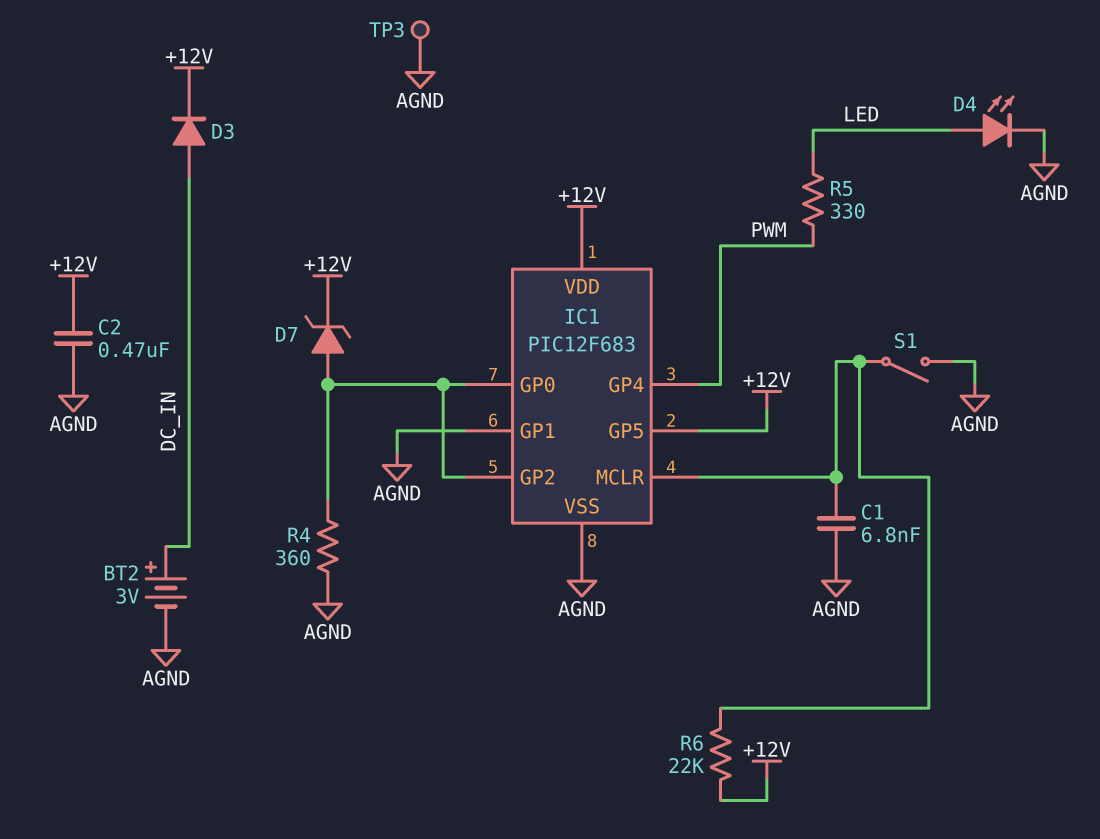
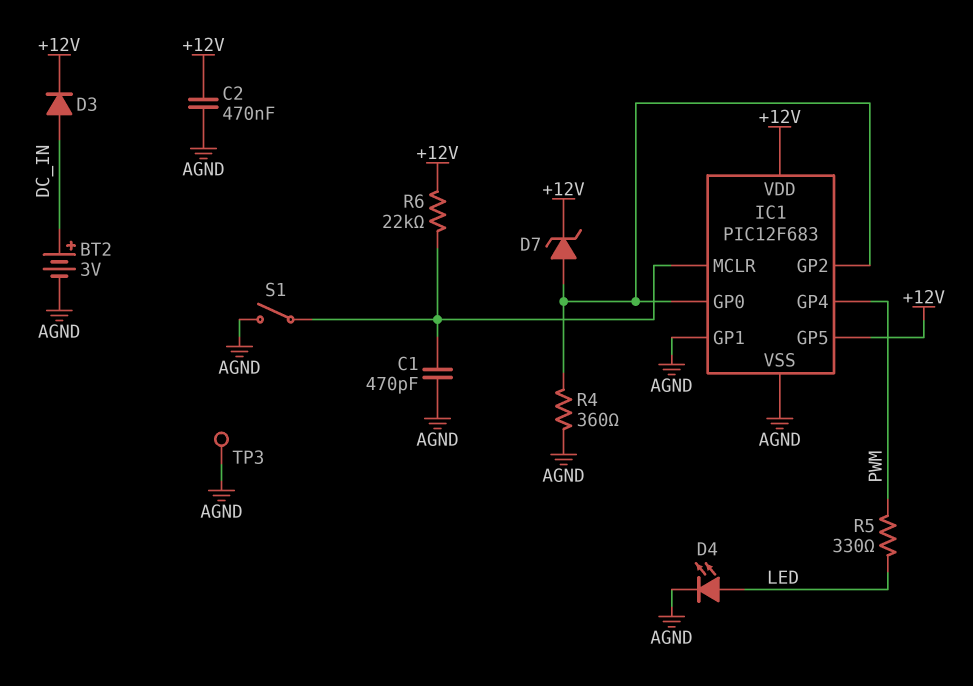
C1: 6.8nF (AGND, IC1/MCLR) -> 470pF (AGND, IC1/MCLR)

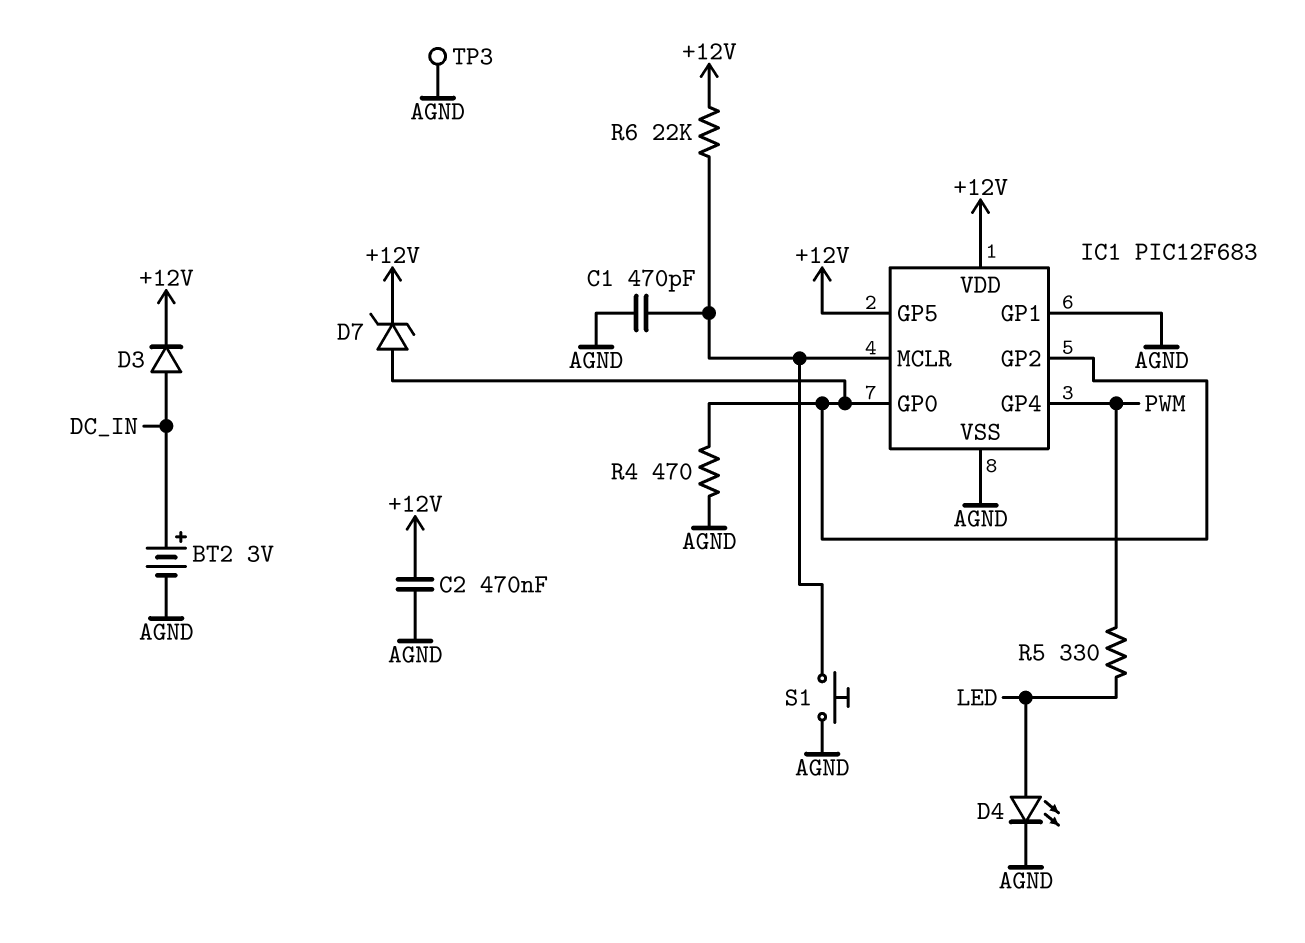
R4: 360 (AGND, IC1/GP0) -> 470 (AGND, IC1/GP0)
S1: switch (AGND, IC1/MCLR) -> button (AGND, IC1/MCLR)

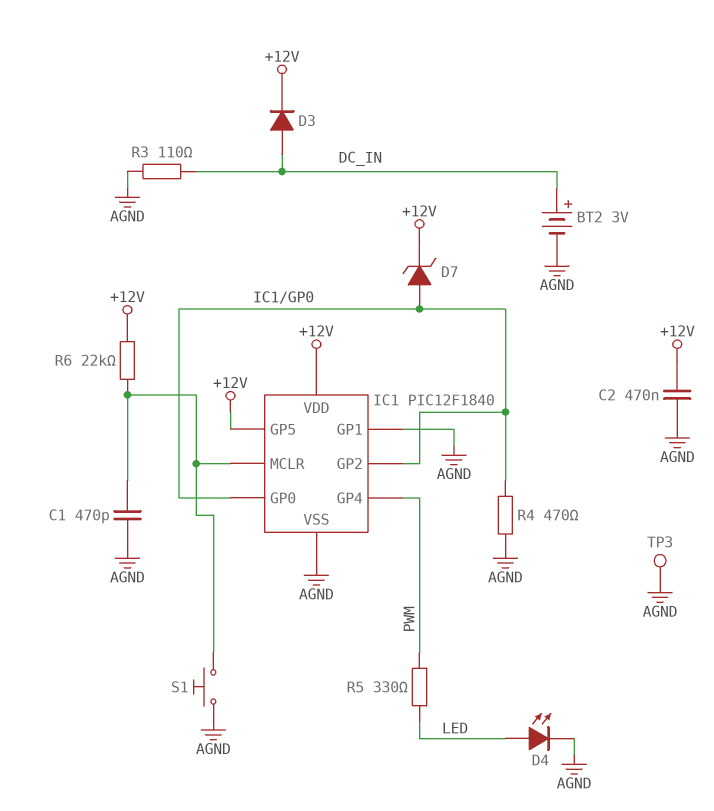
IC1: PIC12F683 -> PIC12F1840
R3: none -> 110 (AGND, DC_IN)

